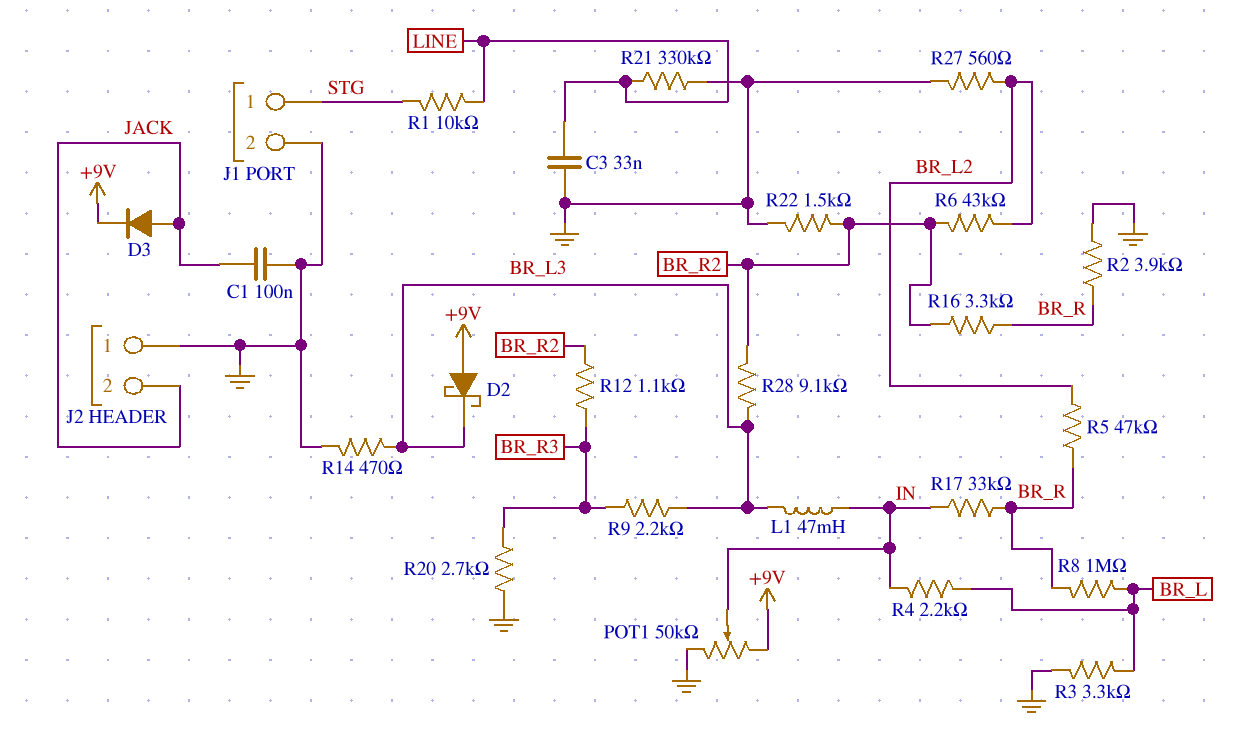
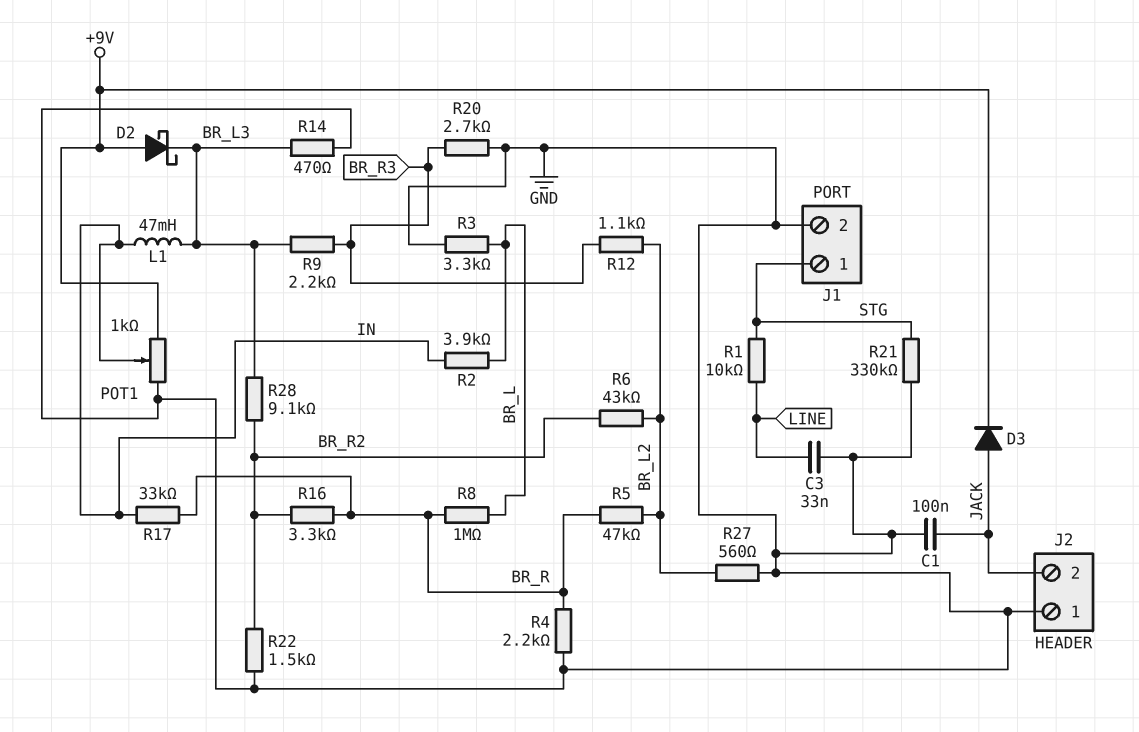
POT1: 50k (+9V, GND, wiper IN) -> 1k (+9V, GND, wiper IN)
R2: 3.9k (BR_R, GND) -> 3.9k (BR_L, IN)
R4: 2.2k (BR_L, IN) -> 2.2k (BR_R, GND)
R12: 1.1k (BR_R2, BR_R3) -> 1.1k (BR_L2, BR_R3)
R21: 330k (GND, LINE) -> 330k (GND, STG)

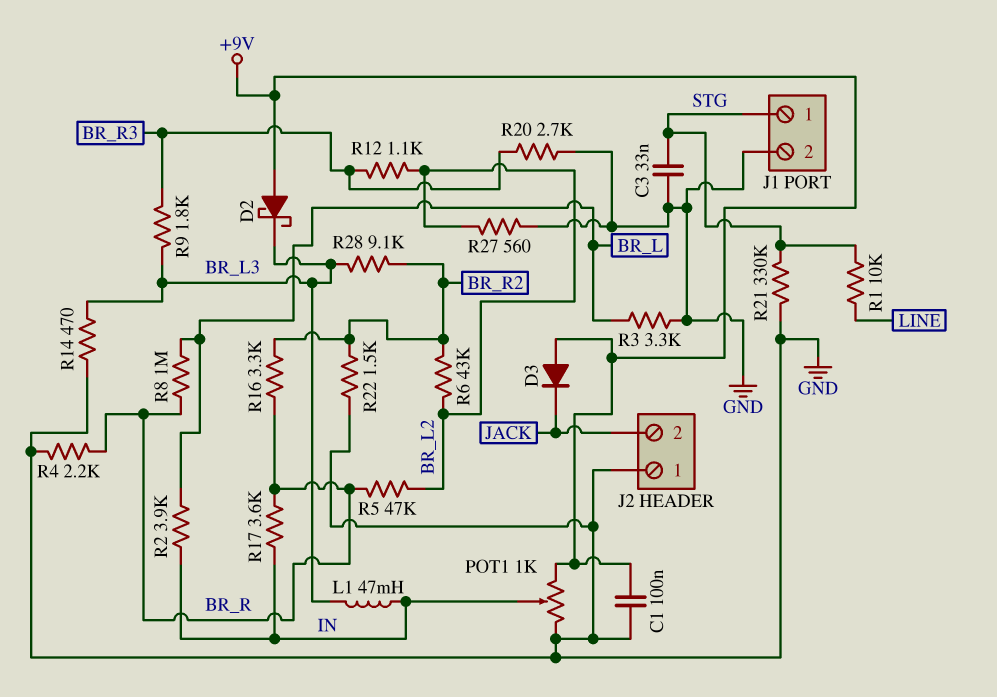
C1: 100nF (GND, JACK) -> 100nF (+9V, GND)
C3: 33nF (GND, LINE) -> 33nF (GND, STG)
D3: diode (A JACK, K +9V) -> diode (A +9V, K JACK)
R9: 2.2k (BR_L3, BR_R3) -> 1.8k (BR_L3, BR_R3)
R17: 33k (BR_R, IN) -> 3.6k (BR_R, IN)

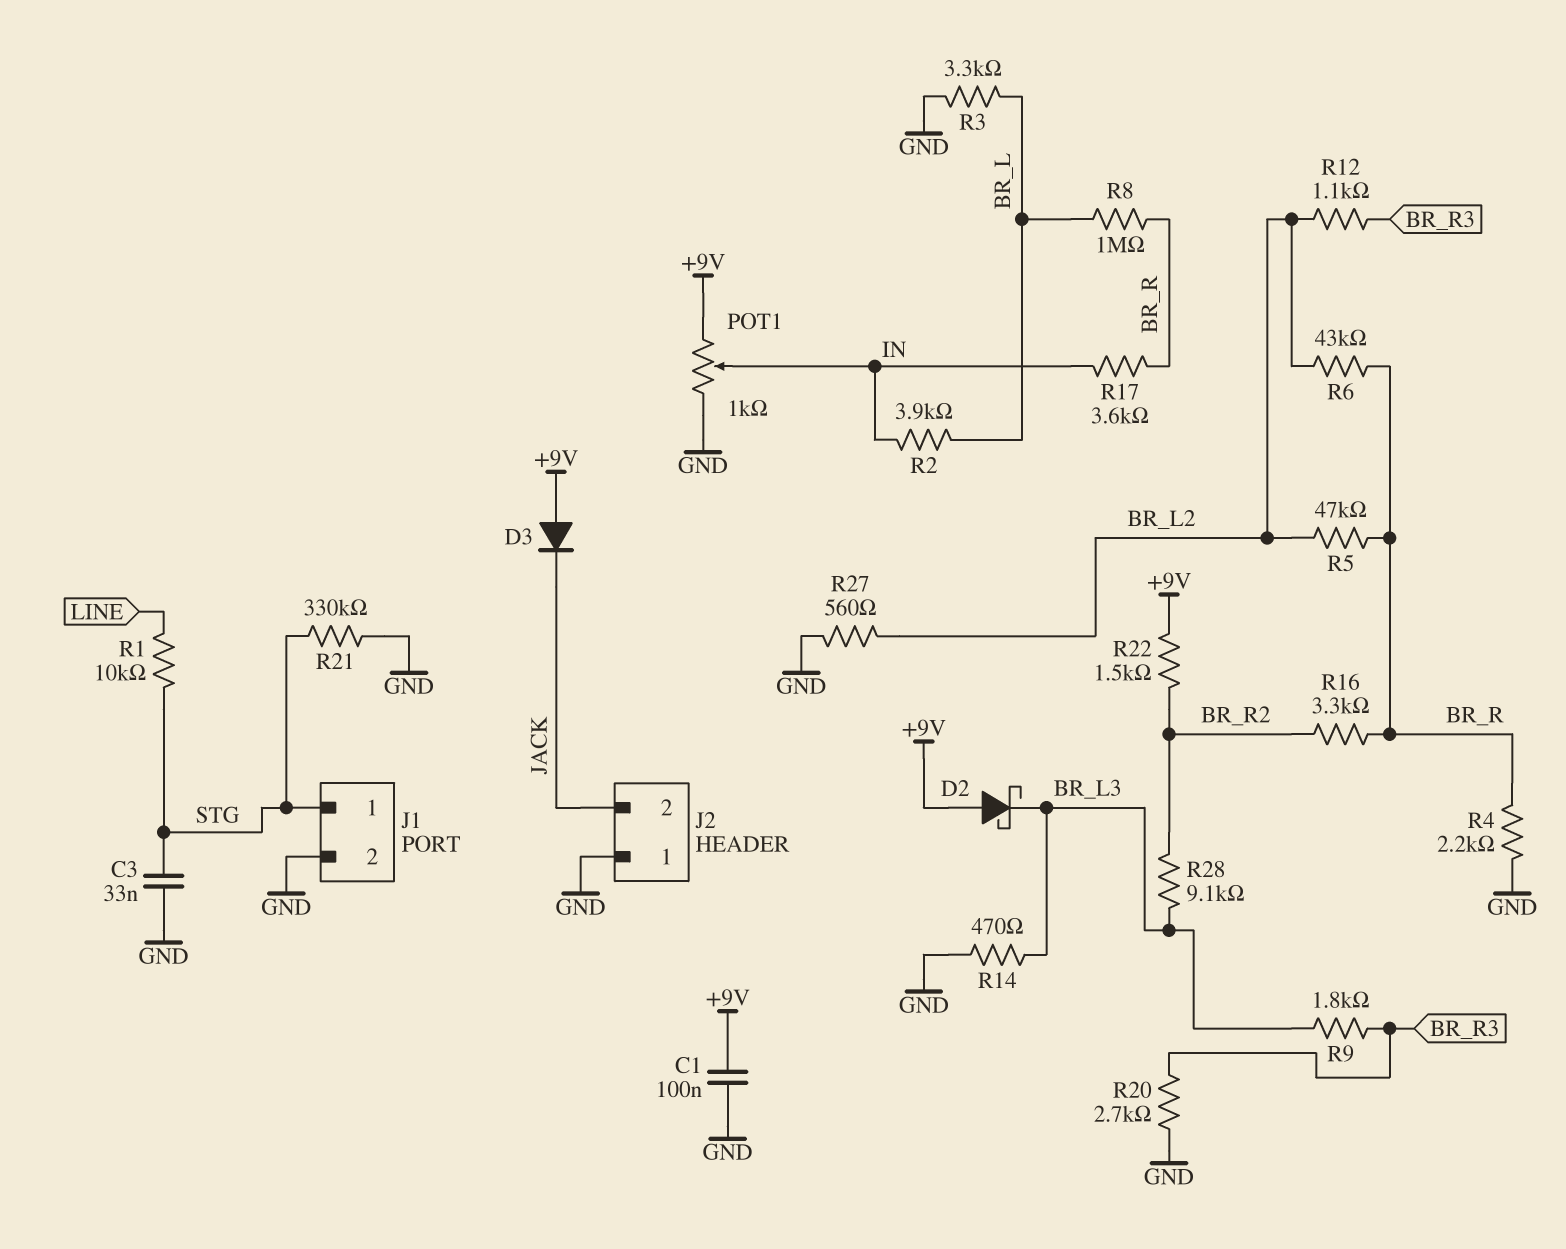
L1: 47mH (BR_L3, IN) -> none
R6: 43k (BR_L2, BR_R2) -> 43k (BR_L2, BR_R)
R22: 1.5k (BR_R2, GND) -> 1.5k (+9V, BR_R2)

